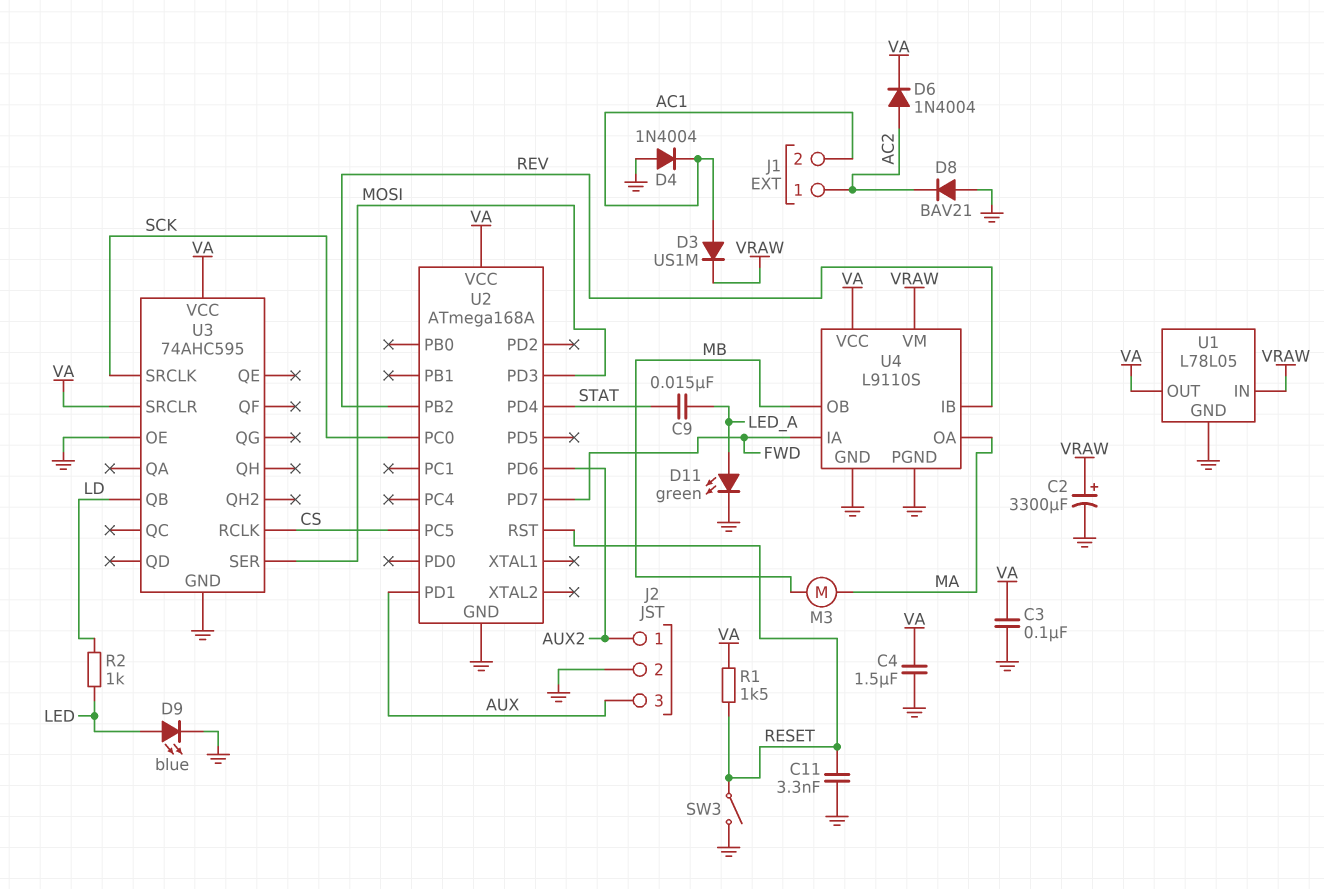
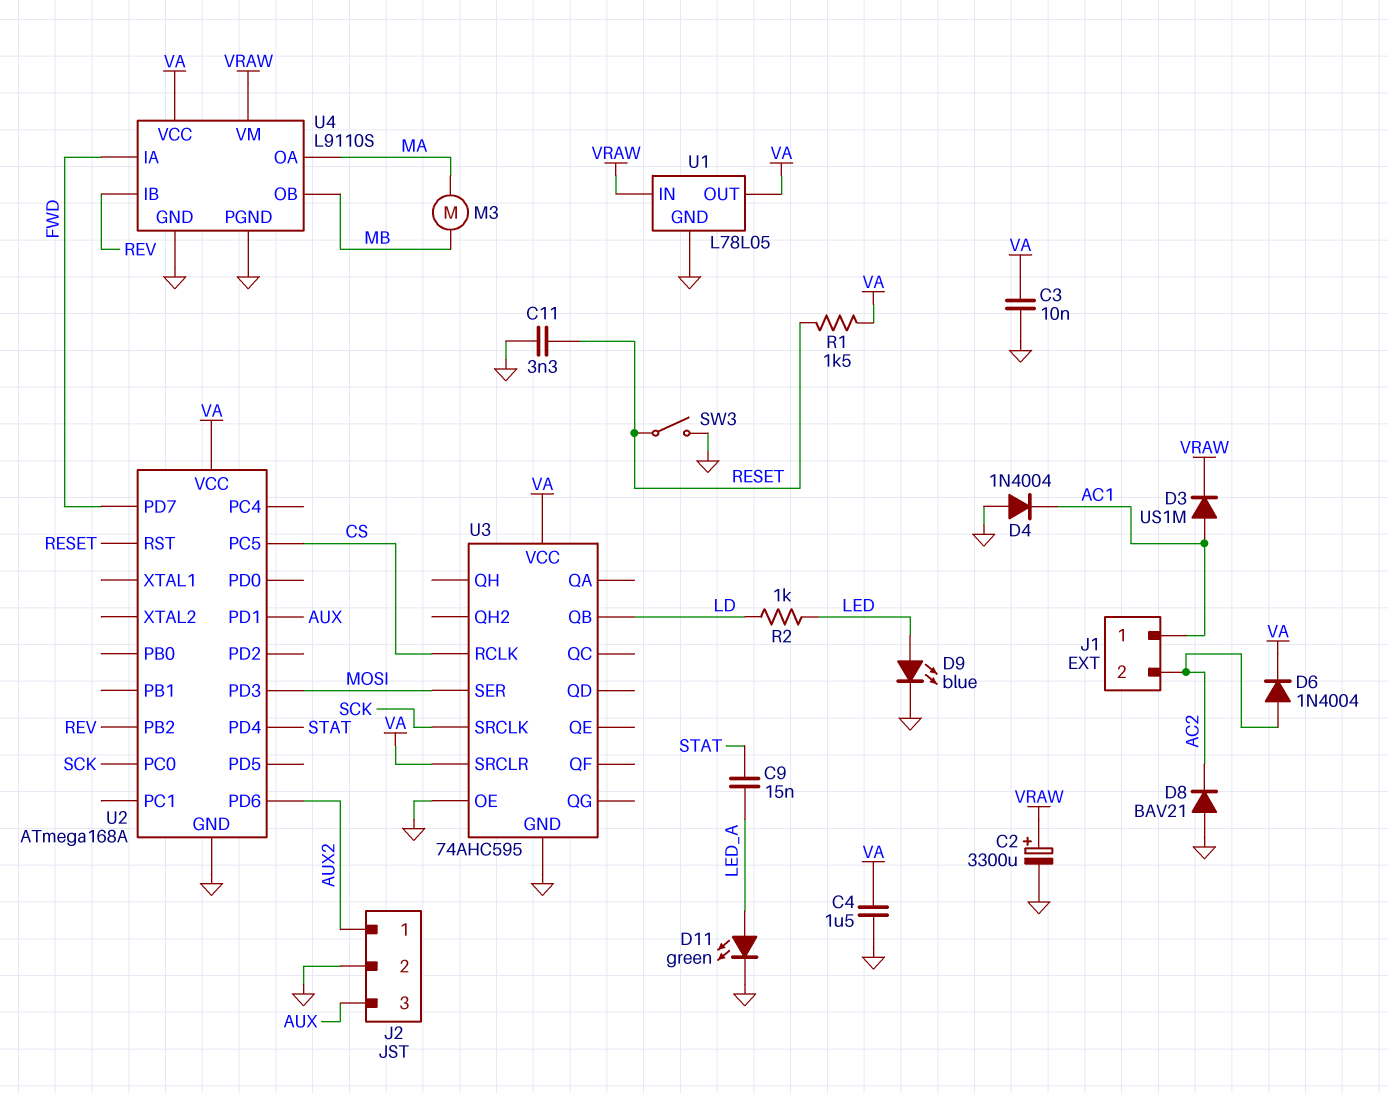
C3: 100nF (GND, VA) -> 10nF (GND, VA)
J1 pin 1: AC2 -> AC1
J1 pin 2: AC1 -> AC2

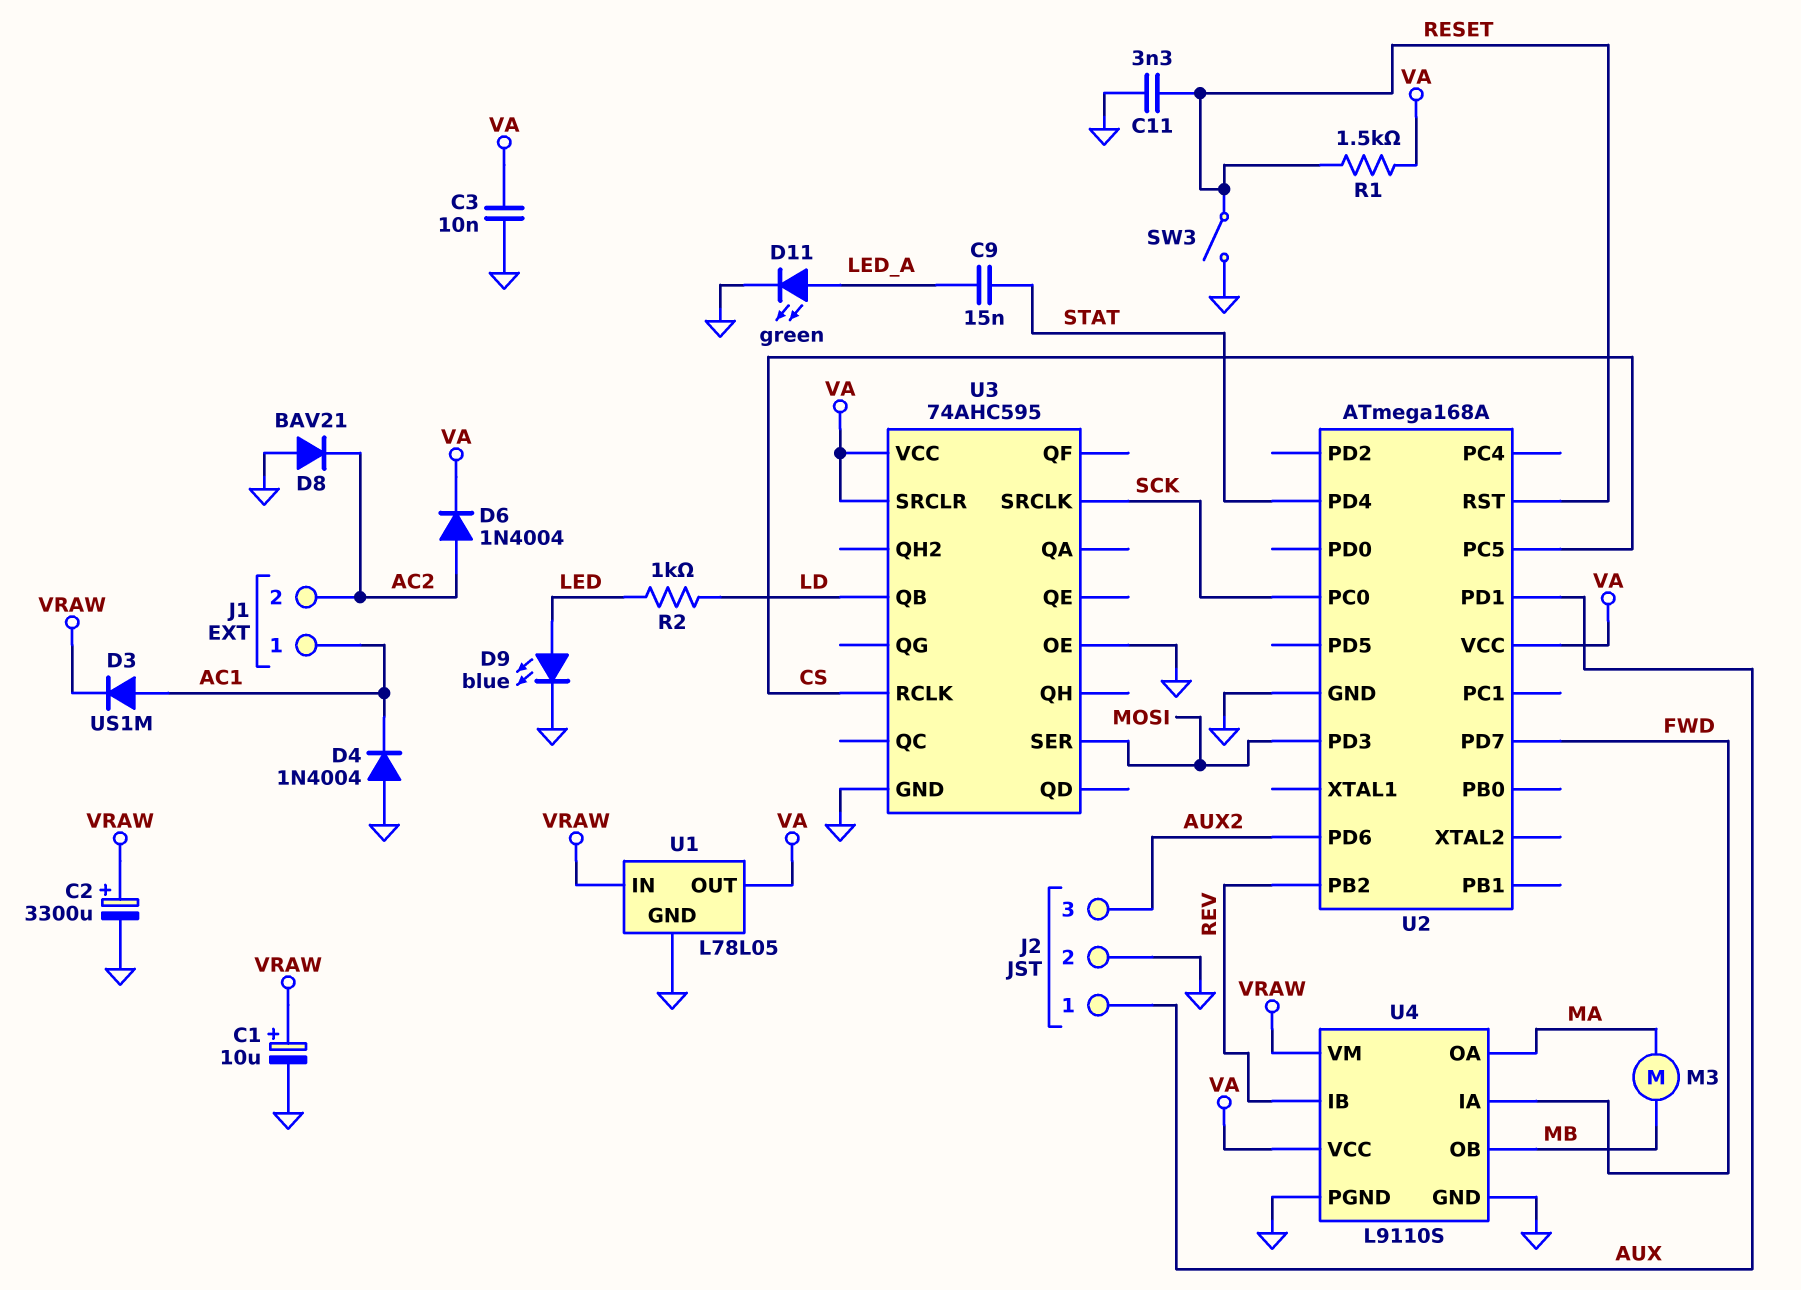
C1: none -> 10uF (plus VRAW, minus GND)
C4: 1.5uF (GND, VA) -> none
J2 pin 1: AUX2 -> AUX
J2 pin 3: AUX -> AUX2

